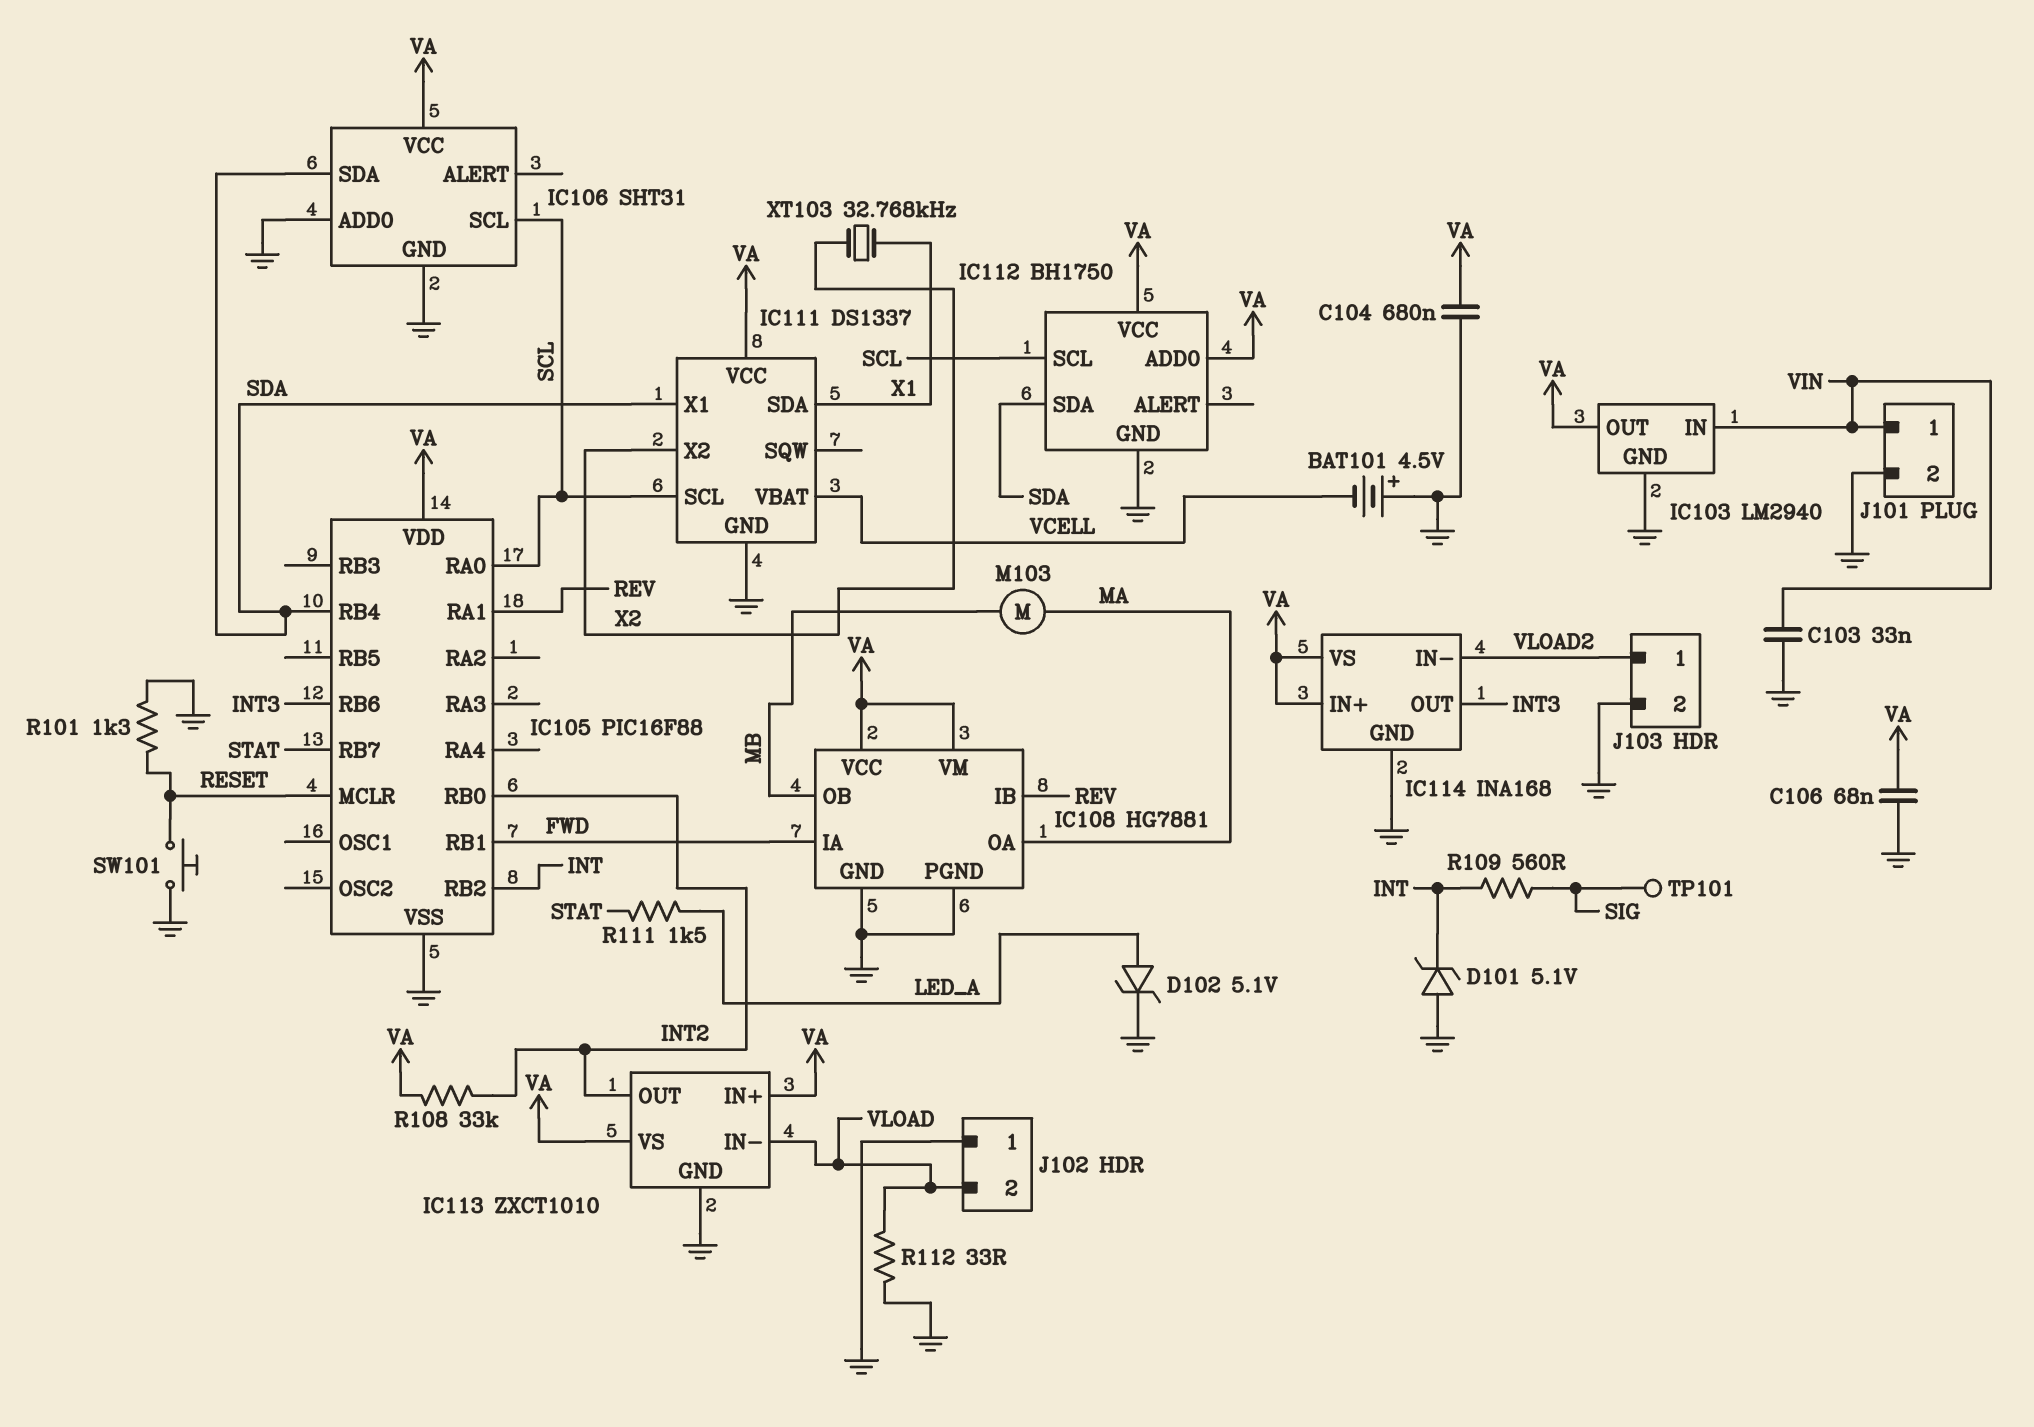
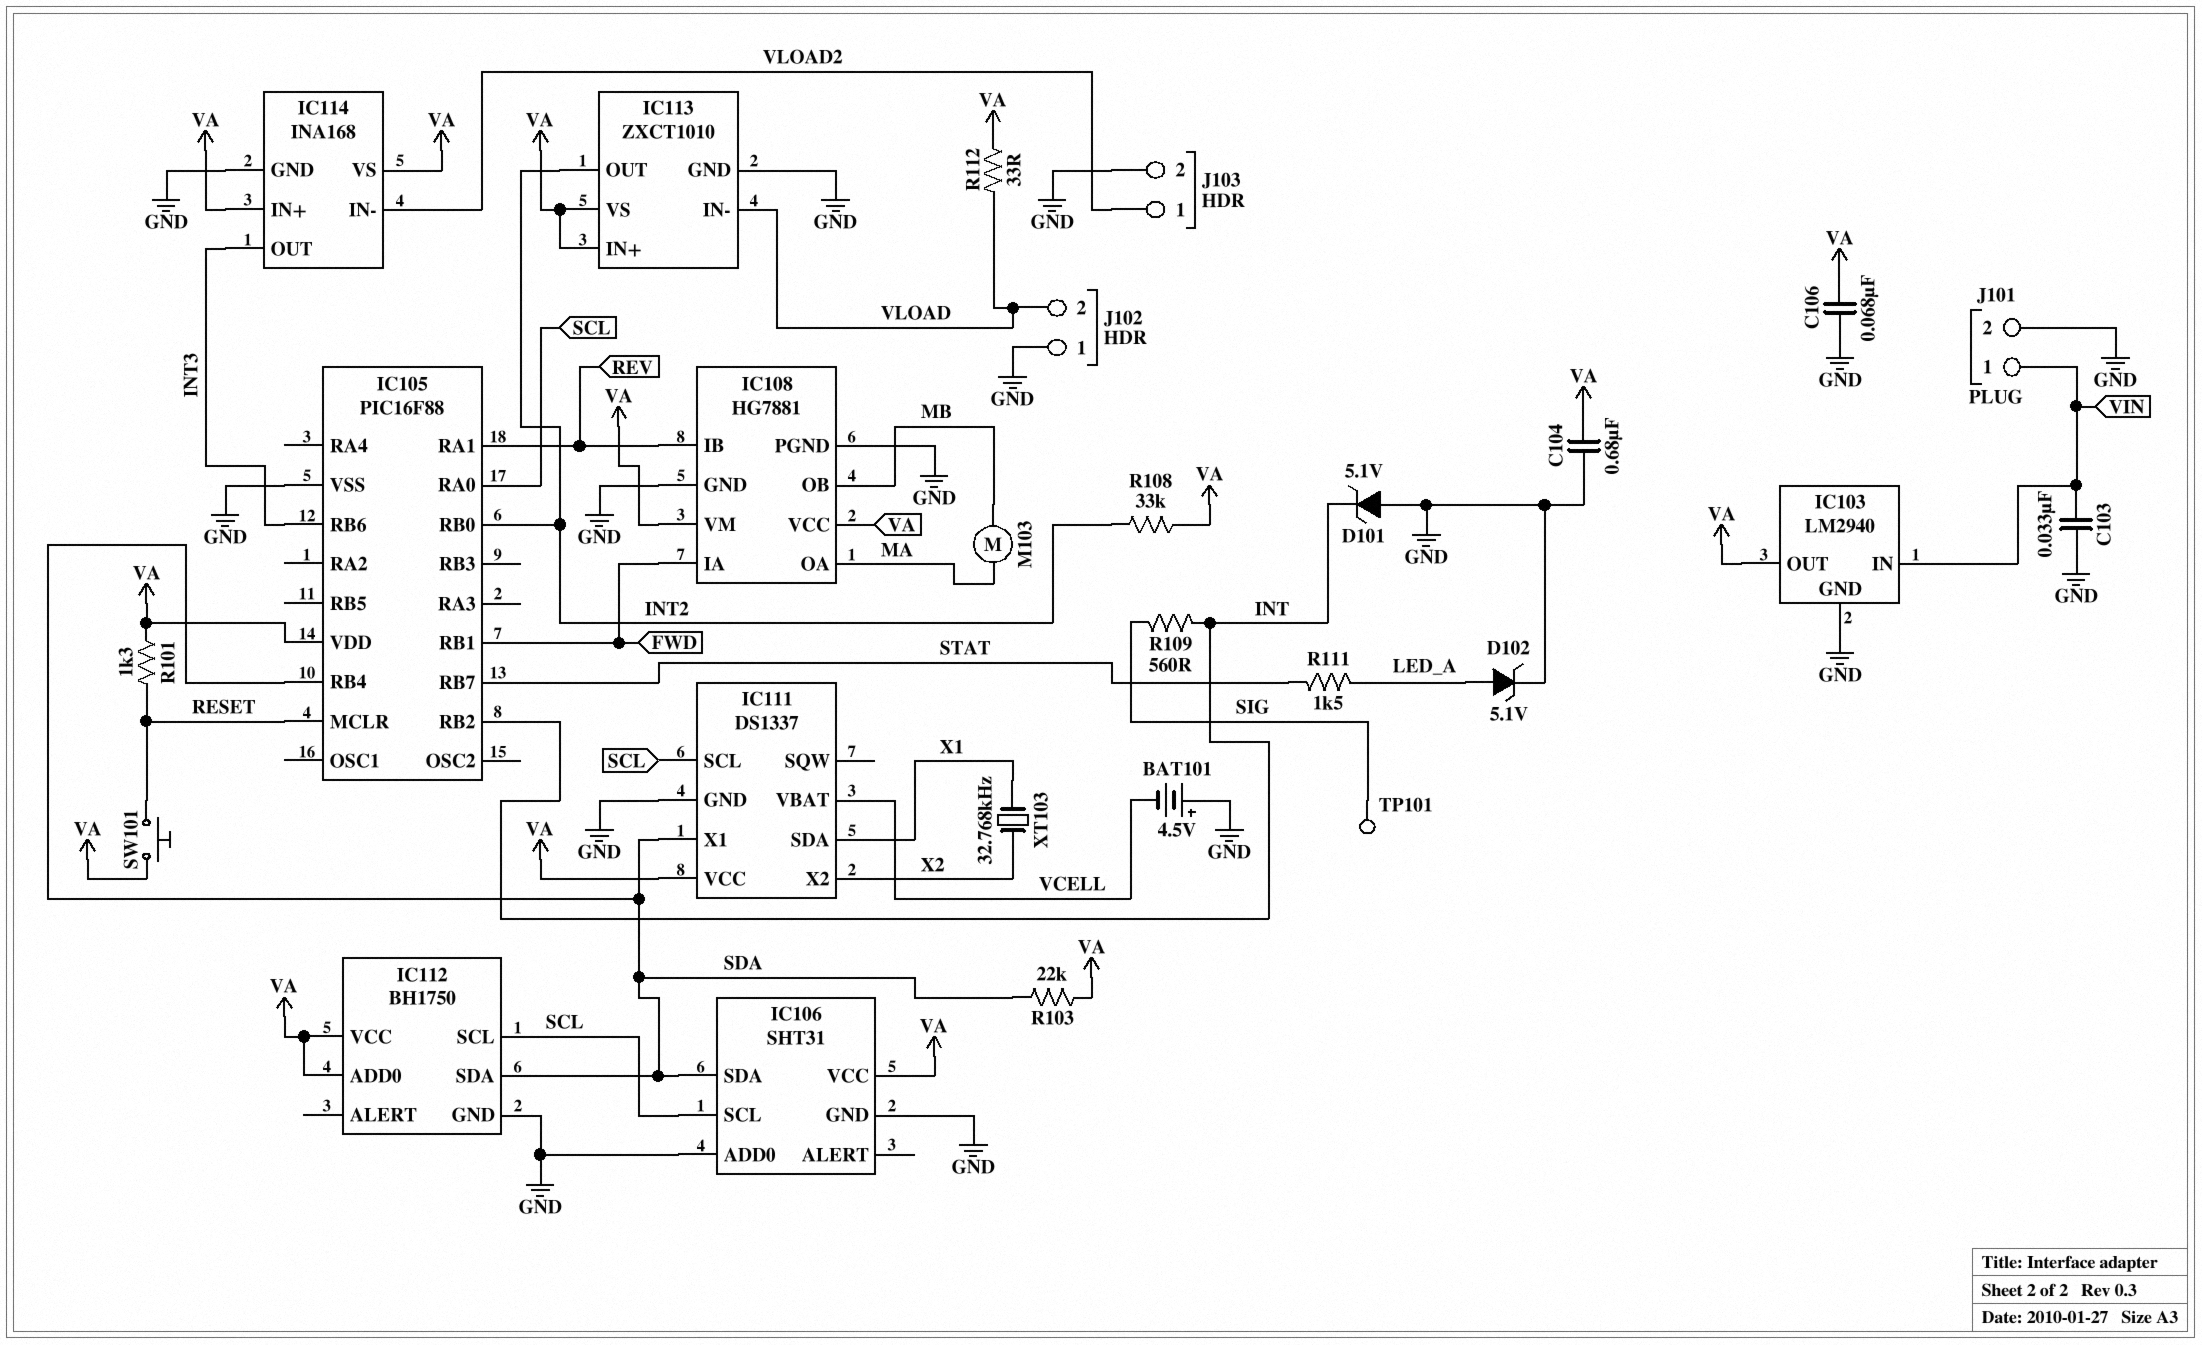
R101: 1.3k (GND, RESET) -> 1.3k (RESET, VA)
R103: none -> 22k (SDA, VA)
R112: 33 (GND, VLOAD) -> 33 (VA, VLOAD)
SW101: button (GND, RESET) -> button (RESET, VA)

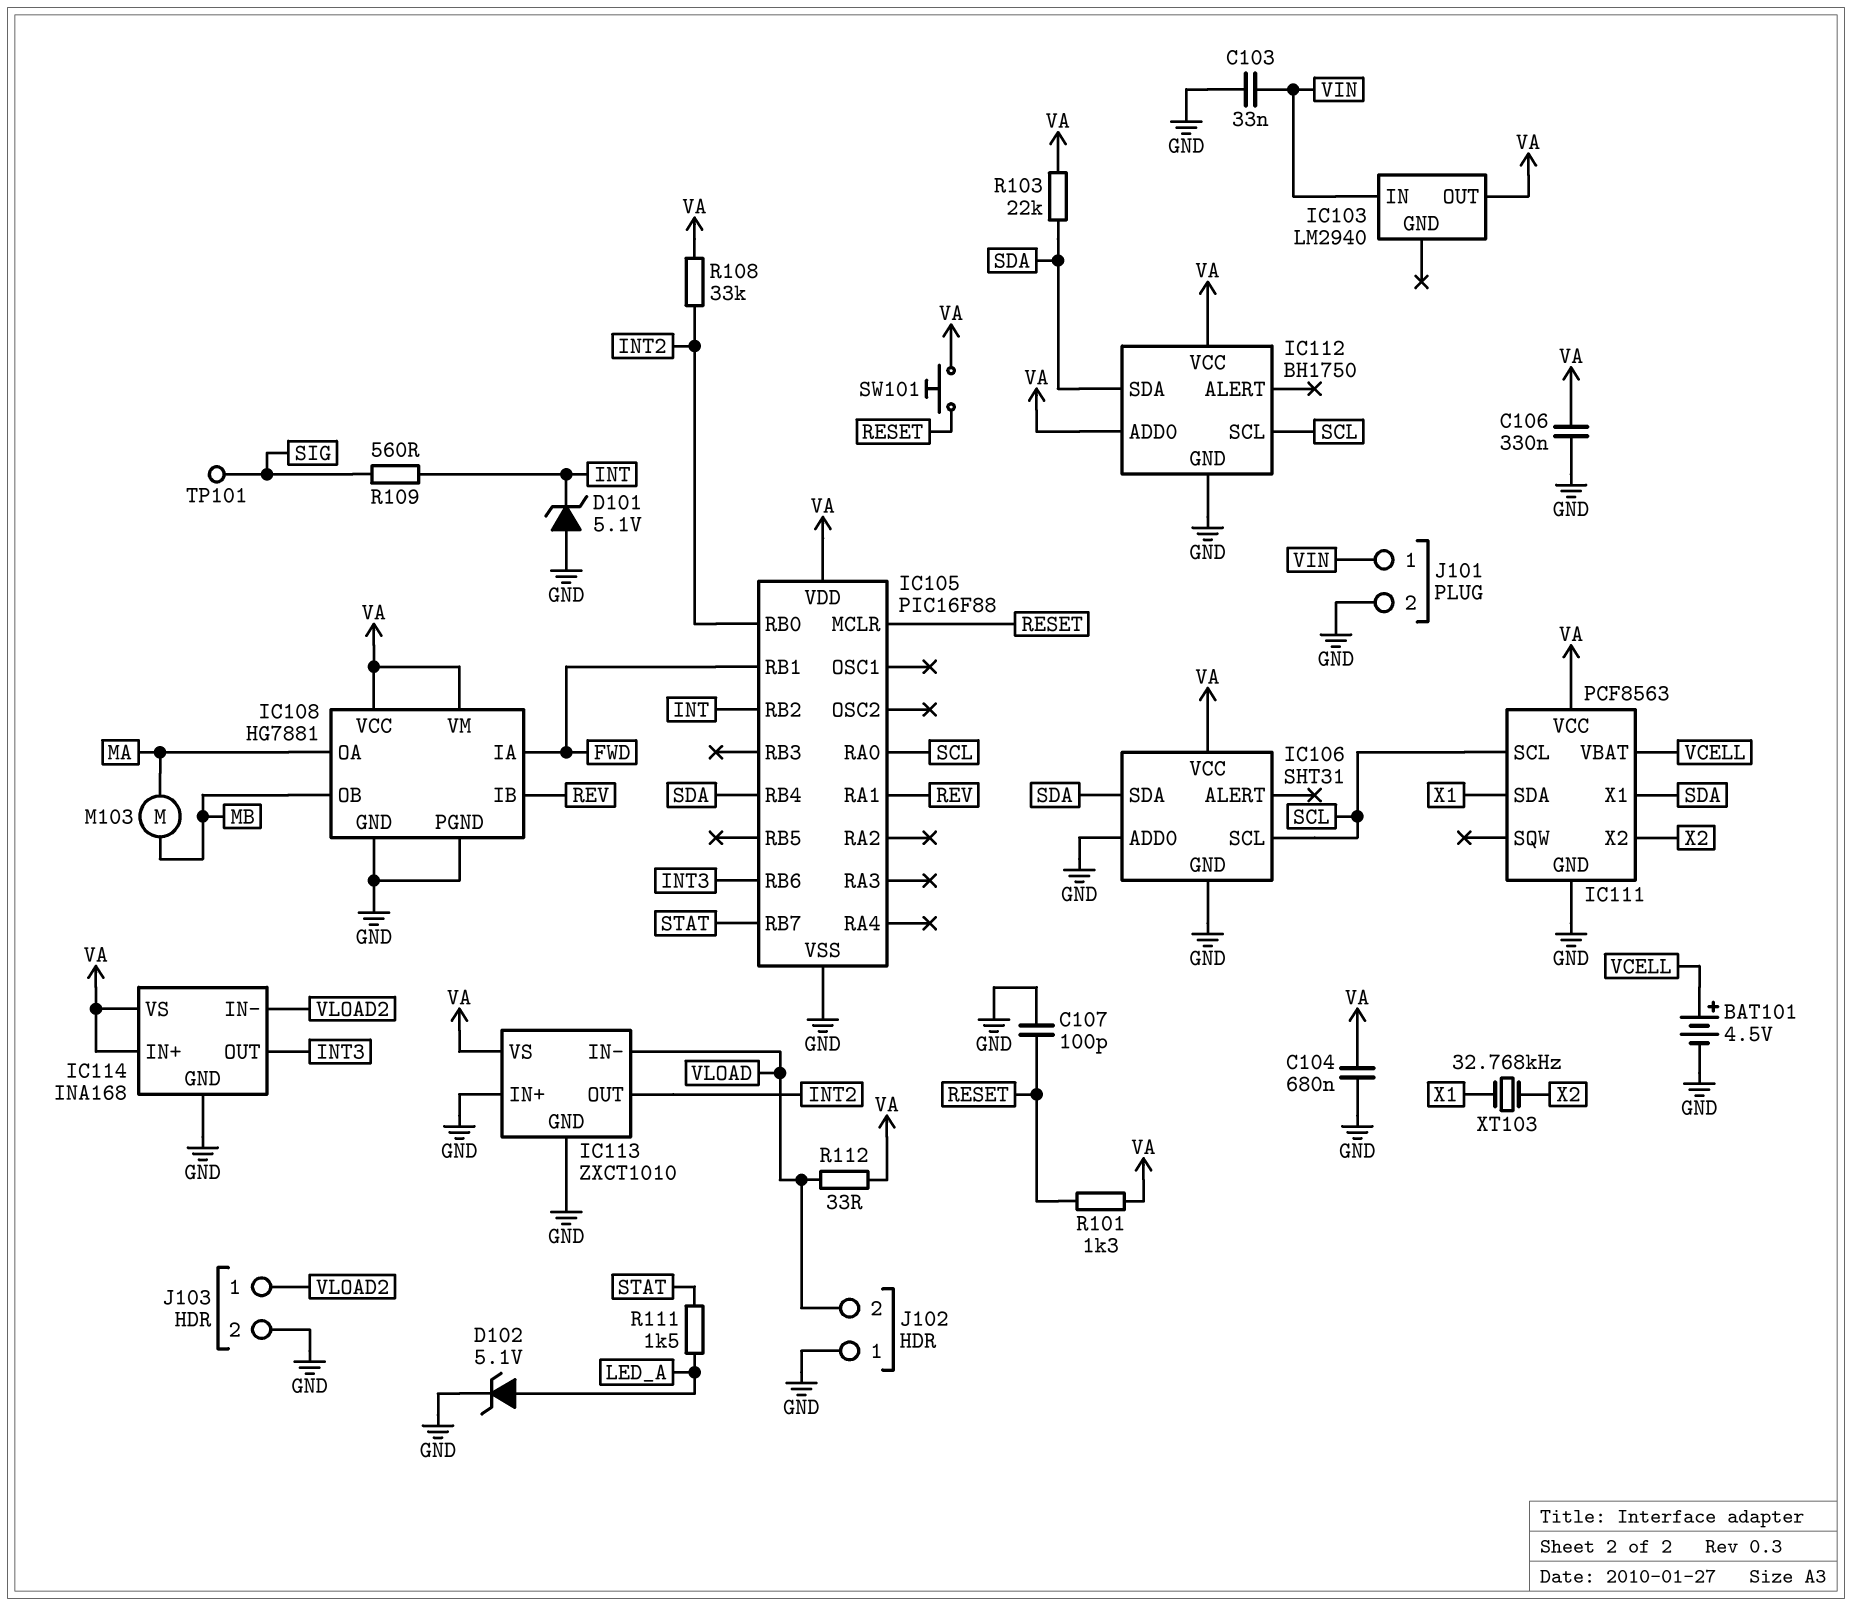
BAT101: 4.5V (plus GND, minus VCELL) -> 4.5V (plus VCELL, minus GND)
C106: 68nF (GND, VA) -> 330nF (GND, VA)
C107: none -> 100pF (GND, RESET)
IC103 pin GND: GND -> none
IC111: DS1337 -> PCF8563
IC113 pin IN+: VA -> GND

